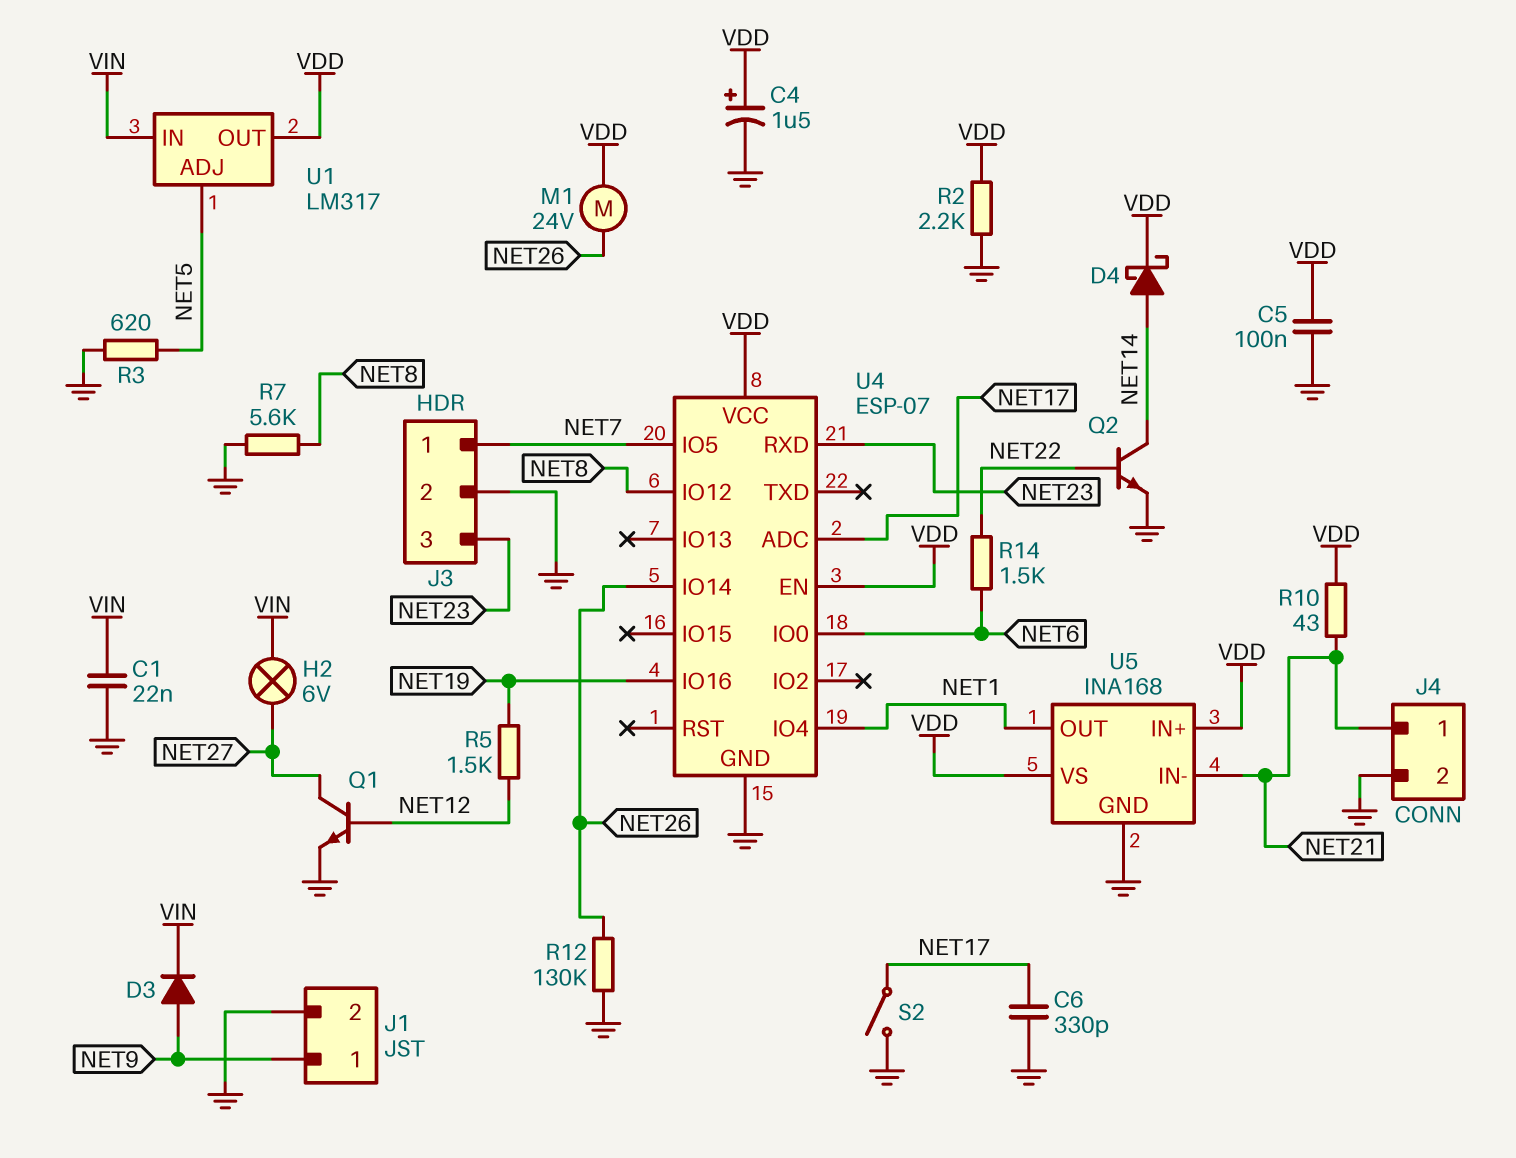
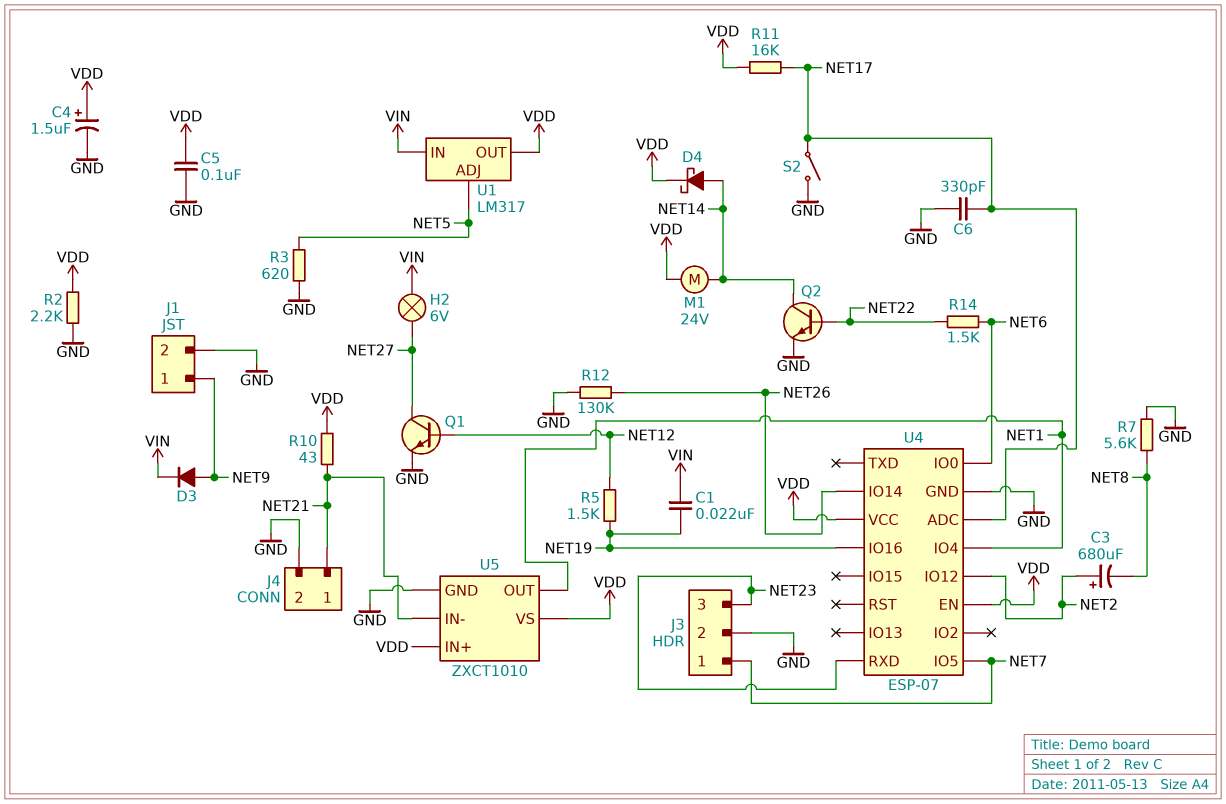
C1: 22nF (GND, VIN) -> 22nF (NET19, VIN)
C3: none -> 680uF (plus NET2, minus NET8)
M1: motor 24V (NET26, VDD) -> motor 24V (NET14, VDD)
R11: none -> 16k (NET17, VDD)
U4 pin IO12: NET8 -> NET2
U5: INA168 -> ZXCT1010

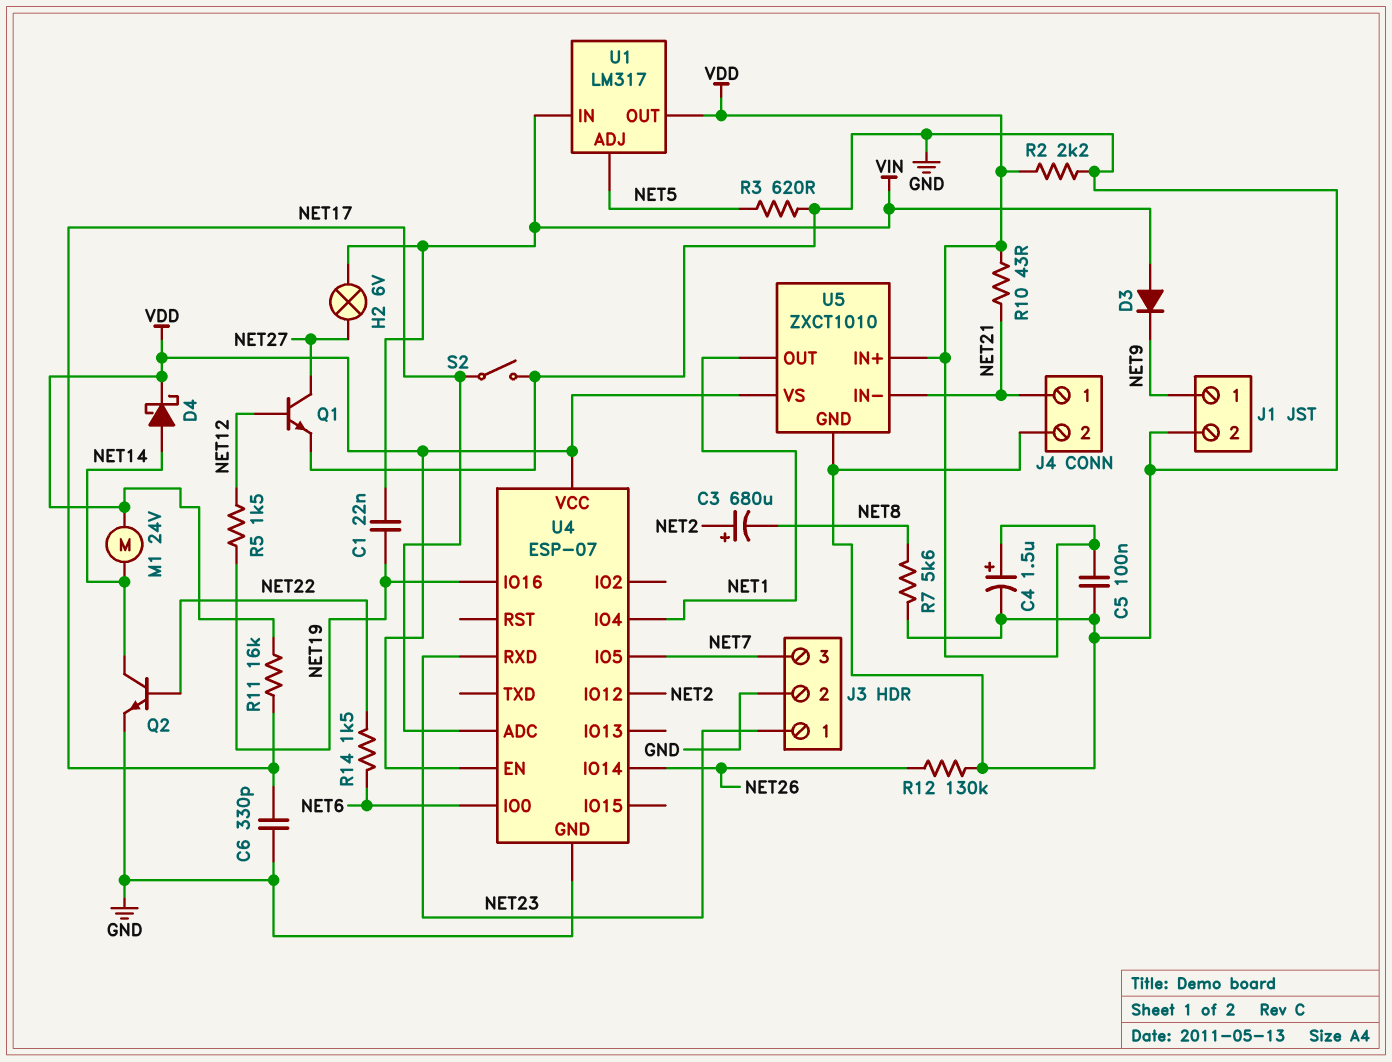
D3: diode (A NET9, K VIN) -> diode (A VIN, K NET9)
J3 pin 1: NET7 -> NET23
J3 pin 3: NET23 -> NET7

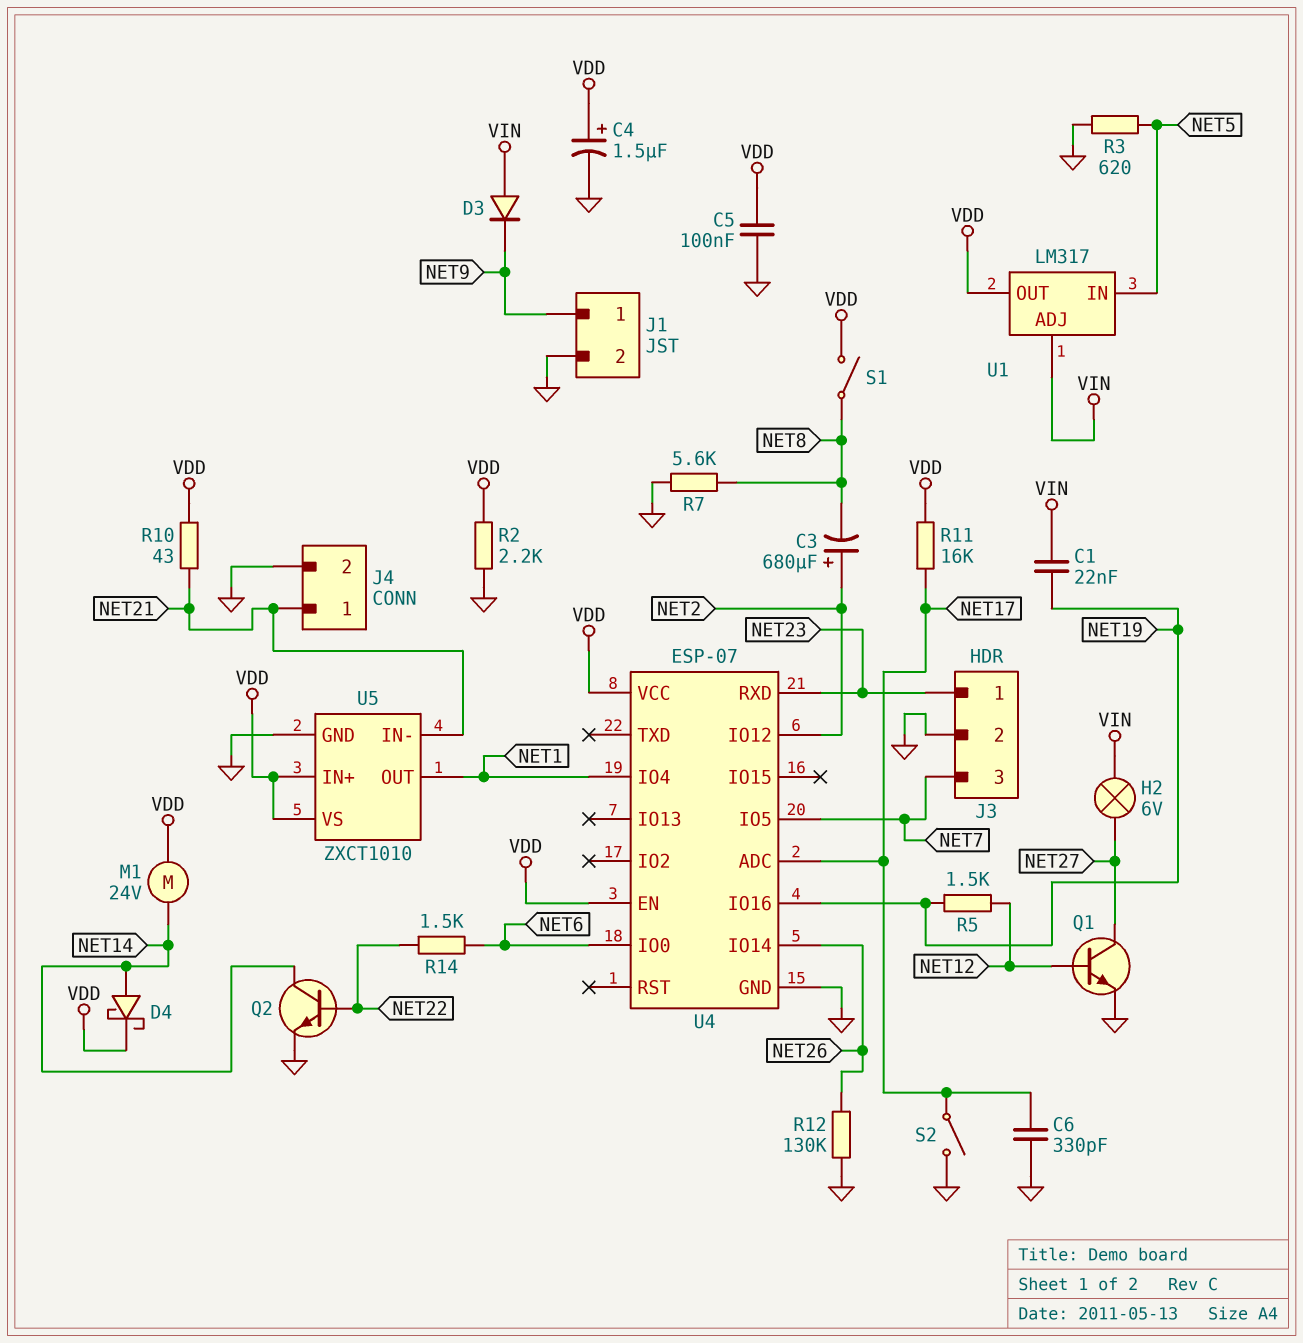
S1: none -> switch (NET8, VDD)
U1 pin ADJ: NET5 -> VIN
U1 pin IN: VIN -> NET5

